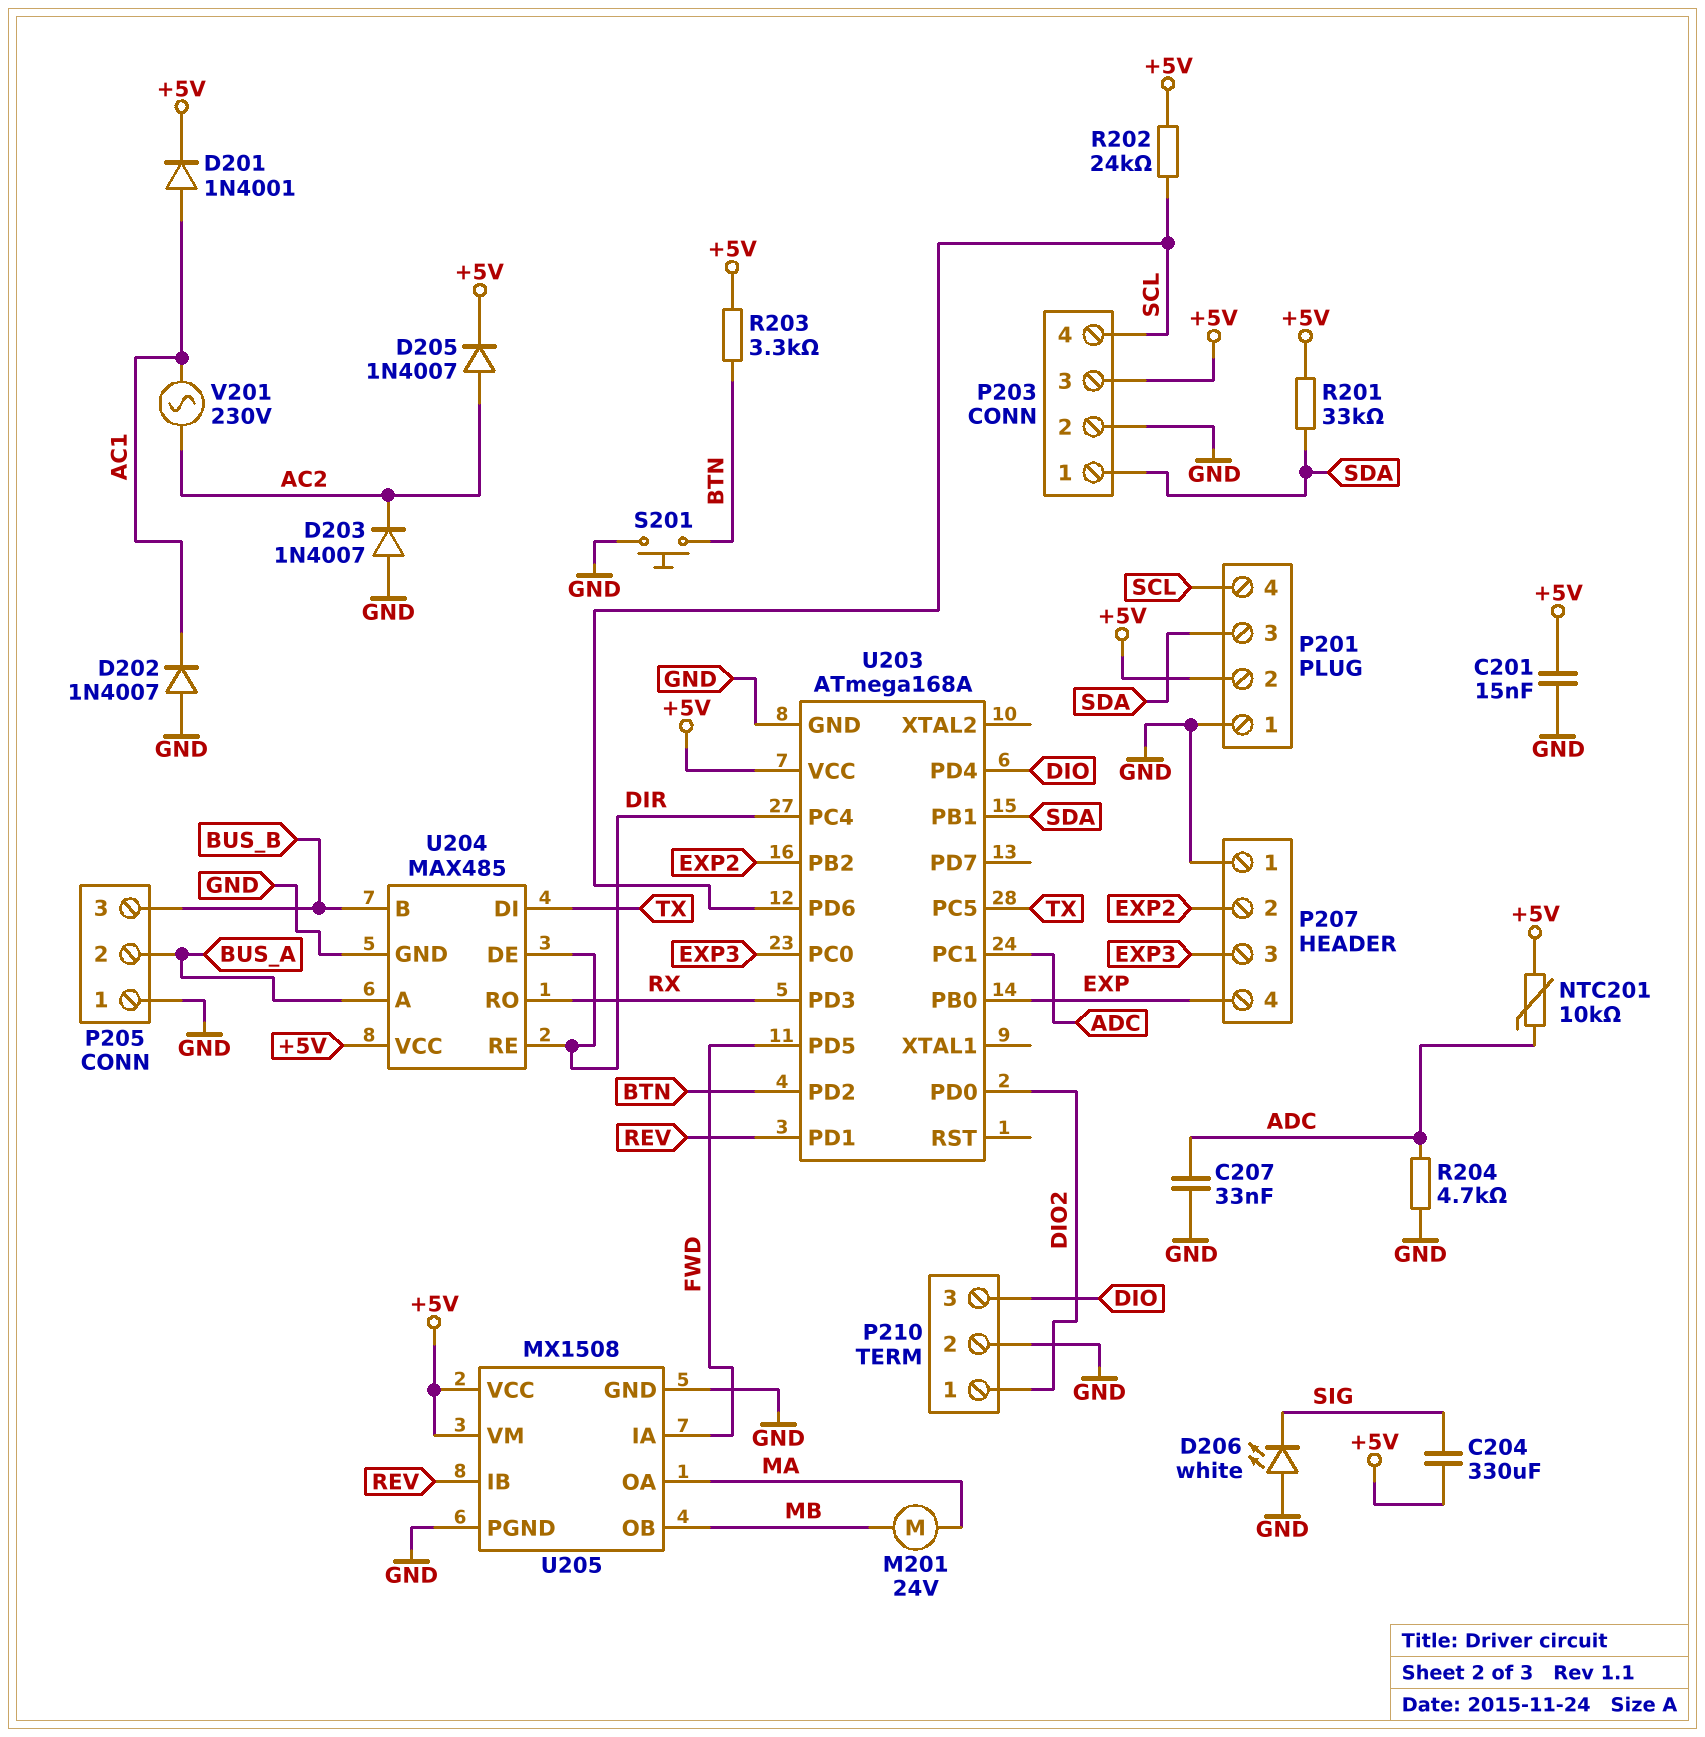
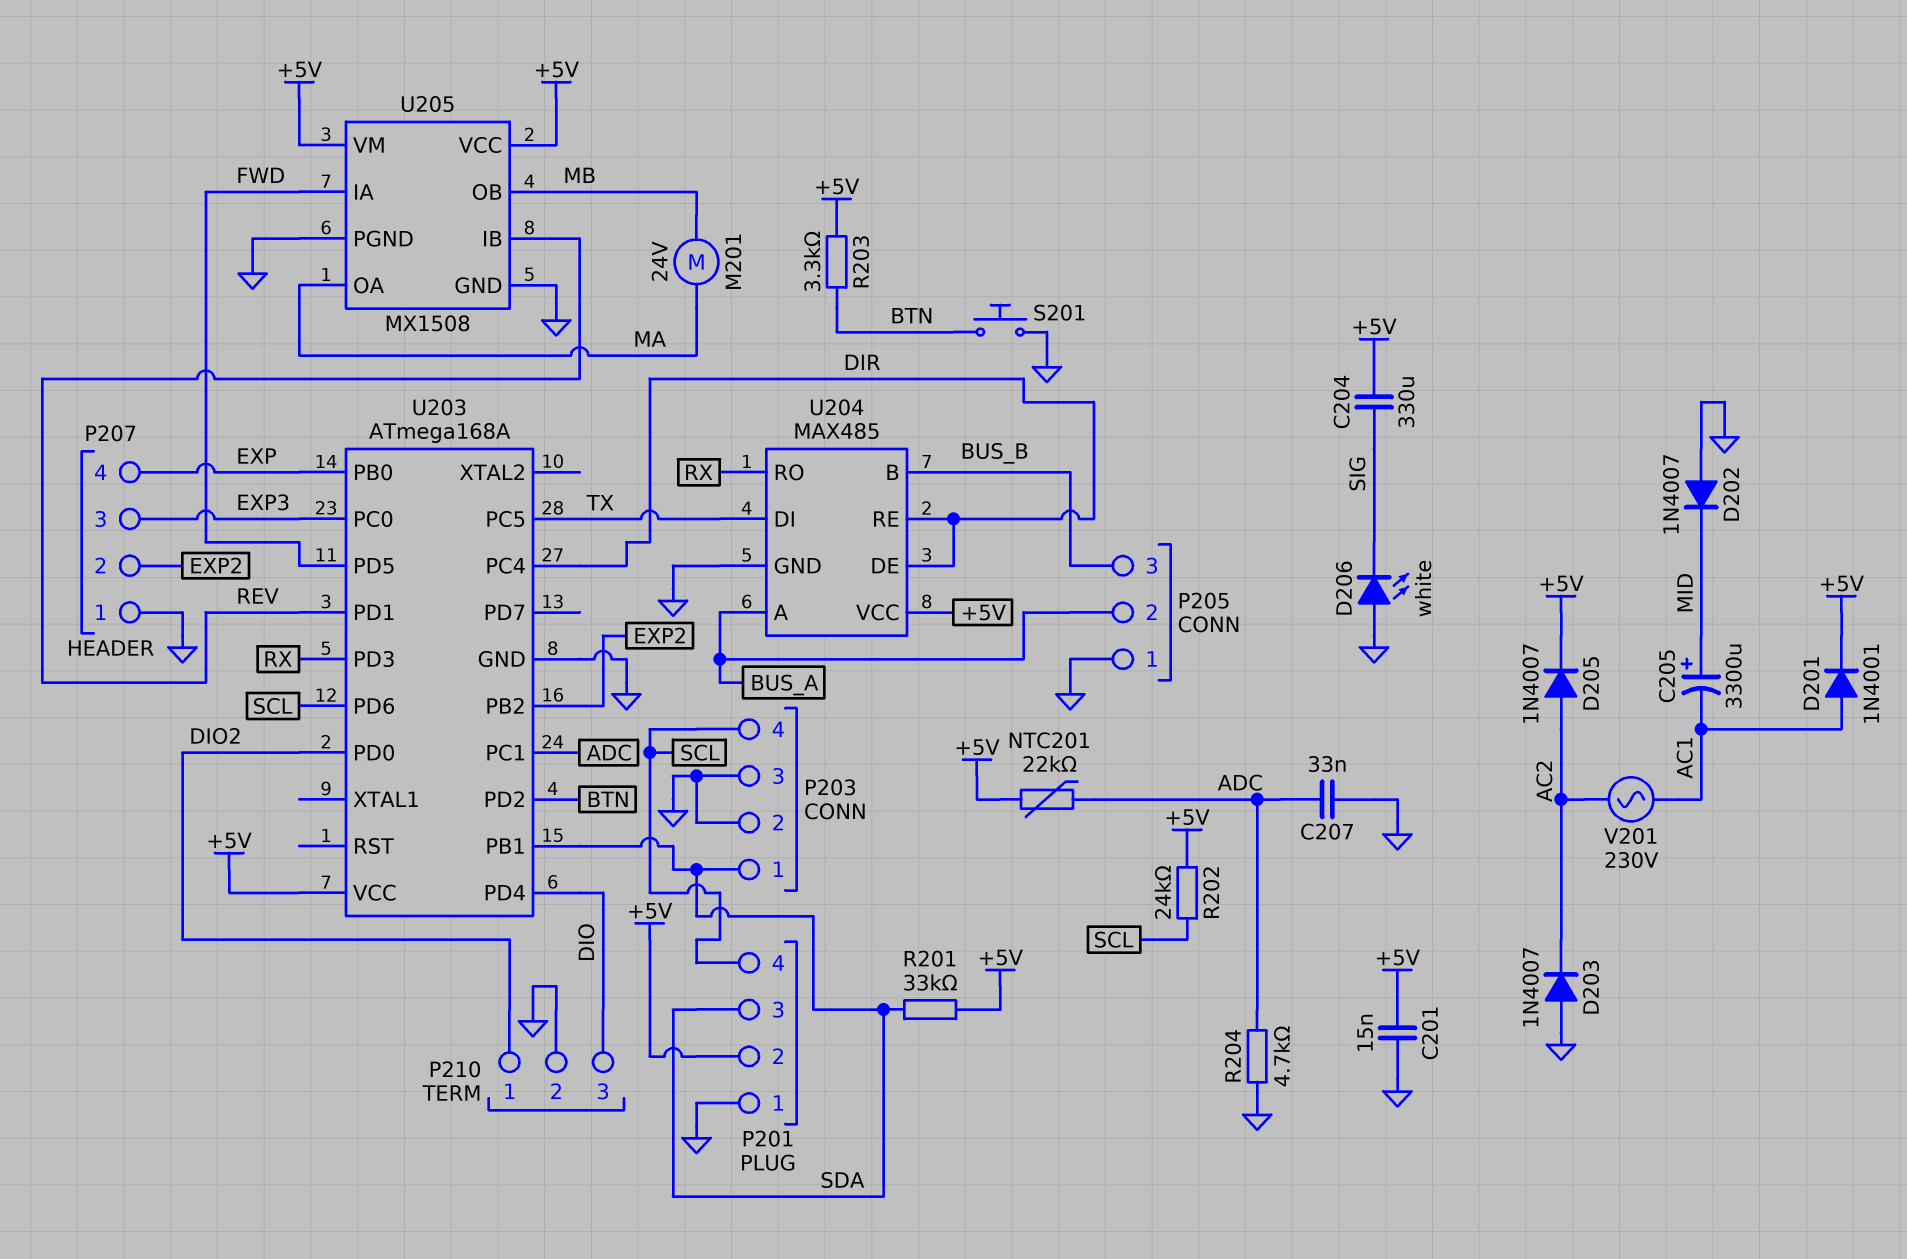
C205: none -> 3300uF (plus MID, minus AC1)
D202: diode 1N4007 (A GND, K AC1) -> diode 1N4007 (A GND, K MID)
NTC201: 10k (+5V, ADC) -> 22k (+5V, ADC)
P203 pin 3: +5V -> GND

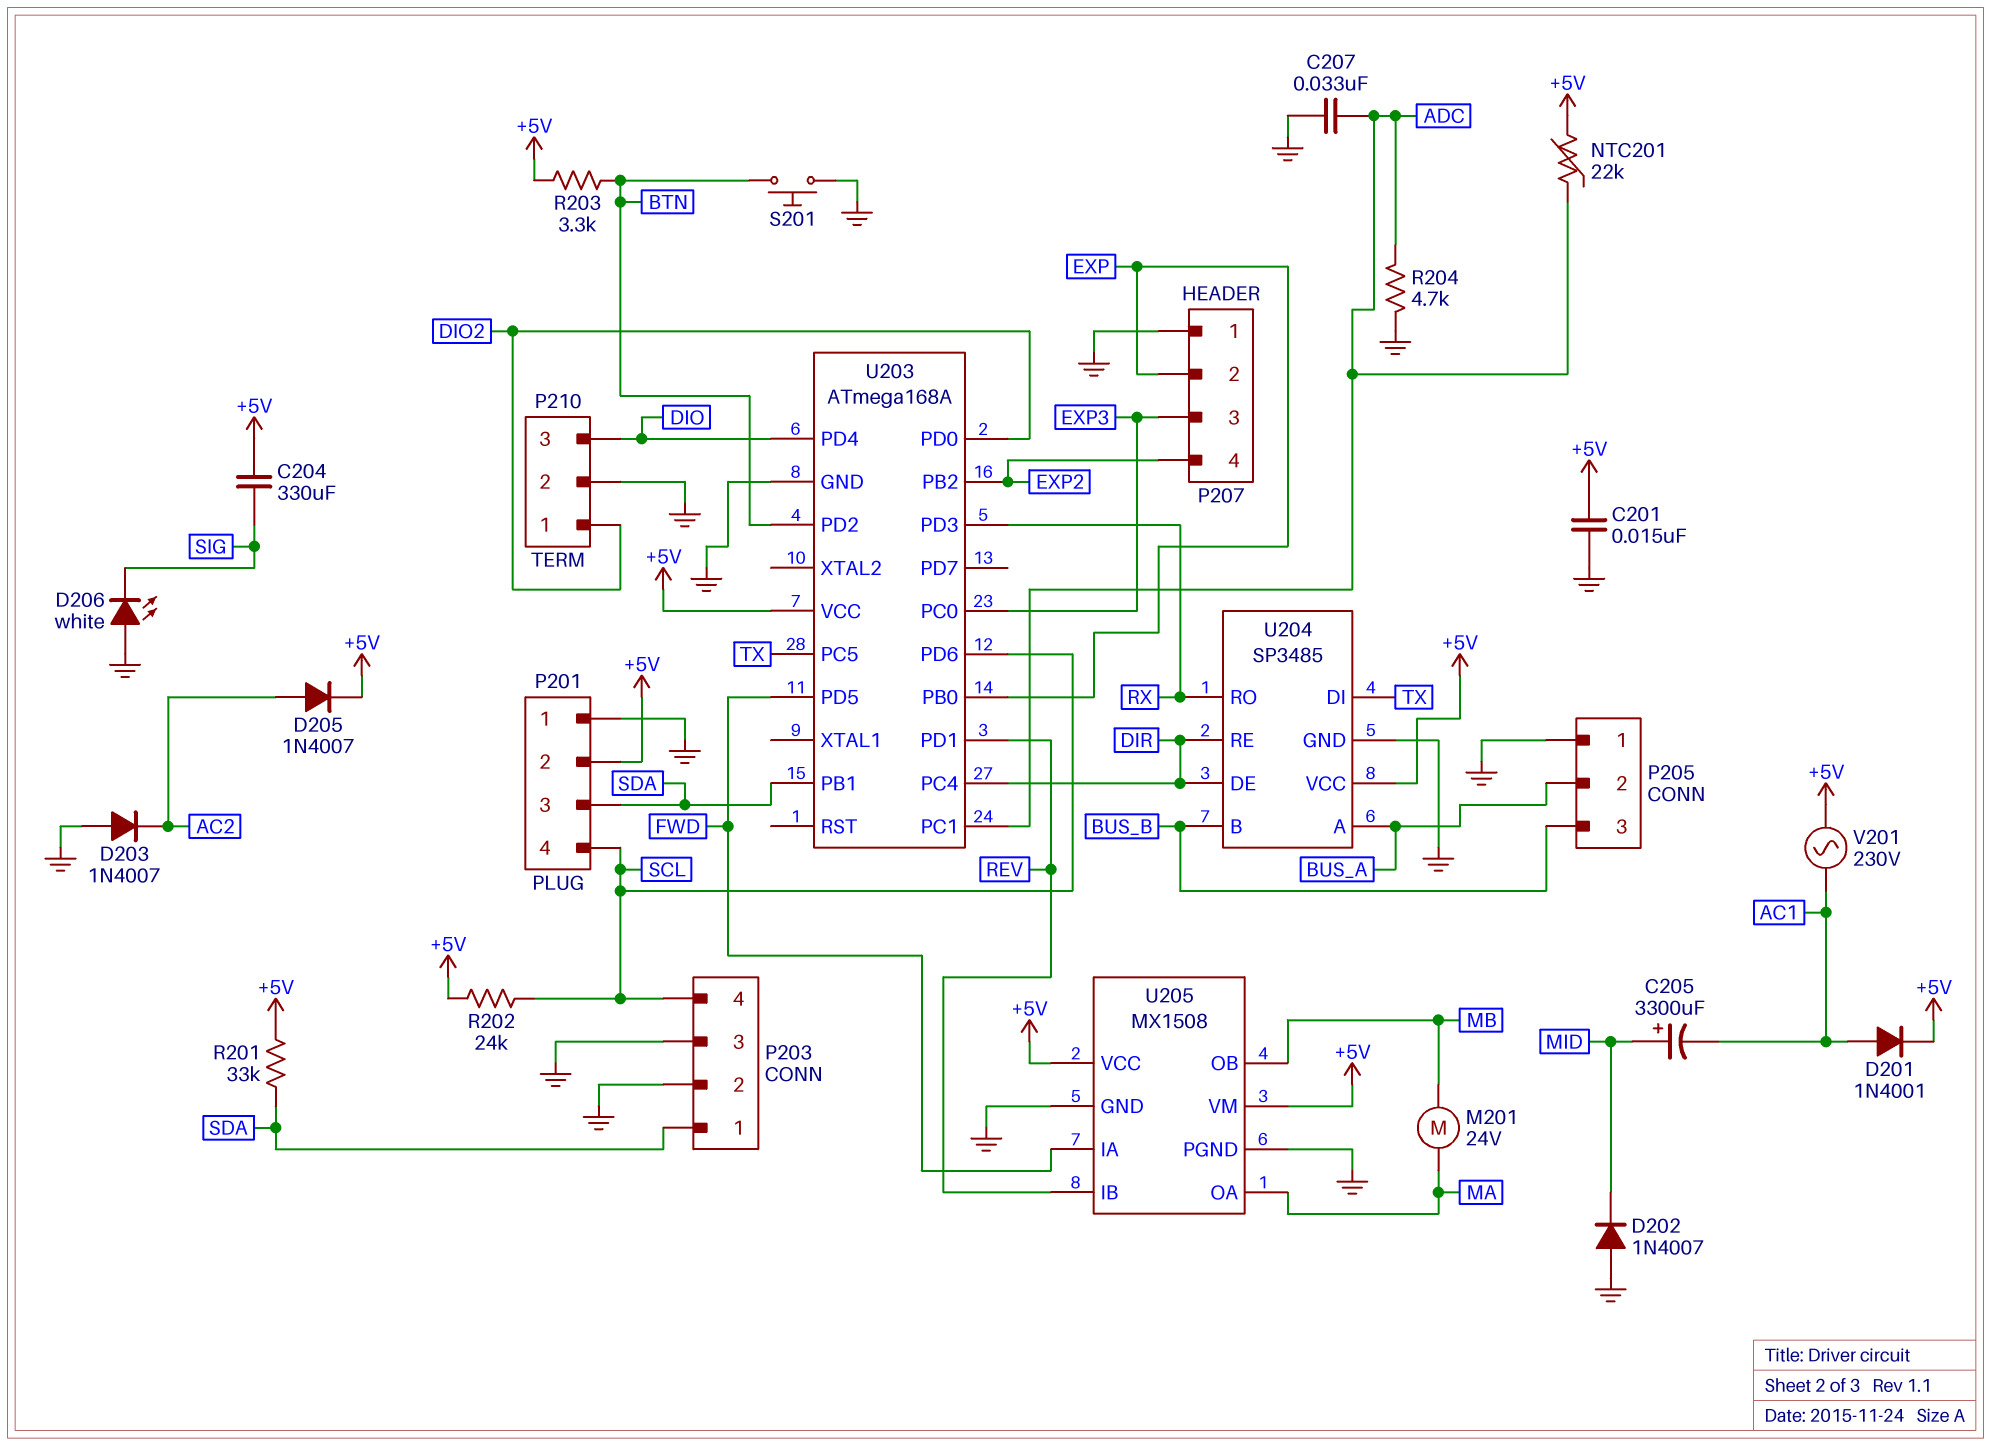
P207 pin 2: EXP2 -> EXP
P207 pin 4: EXP -> EXP2
U204: MAX485 -> SP3485
V201: AC 230V (AC1, AC2) -> AC 230V (+5V, AC1)

